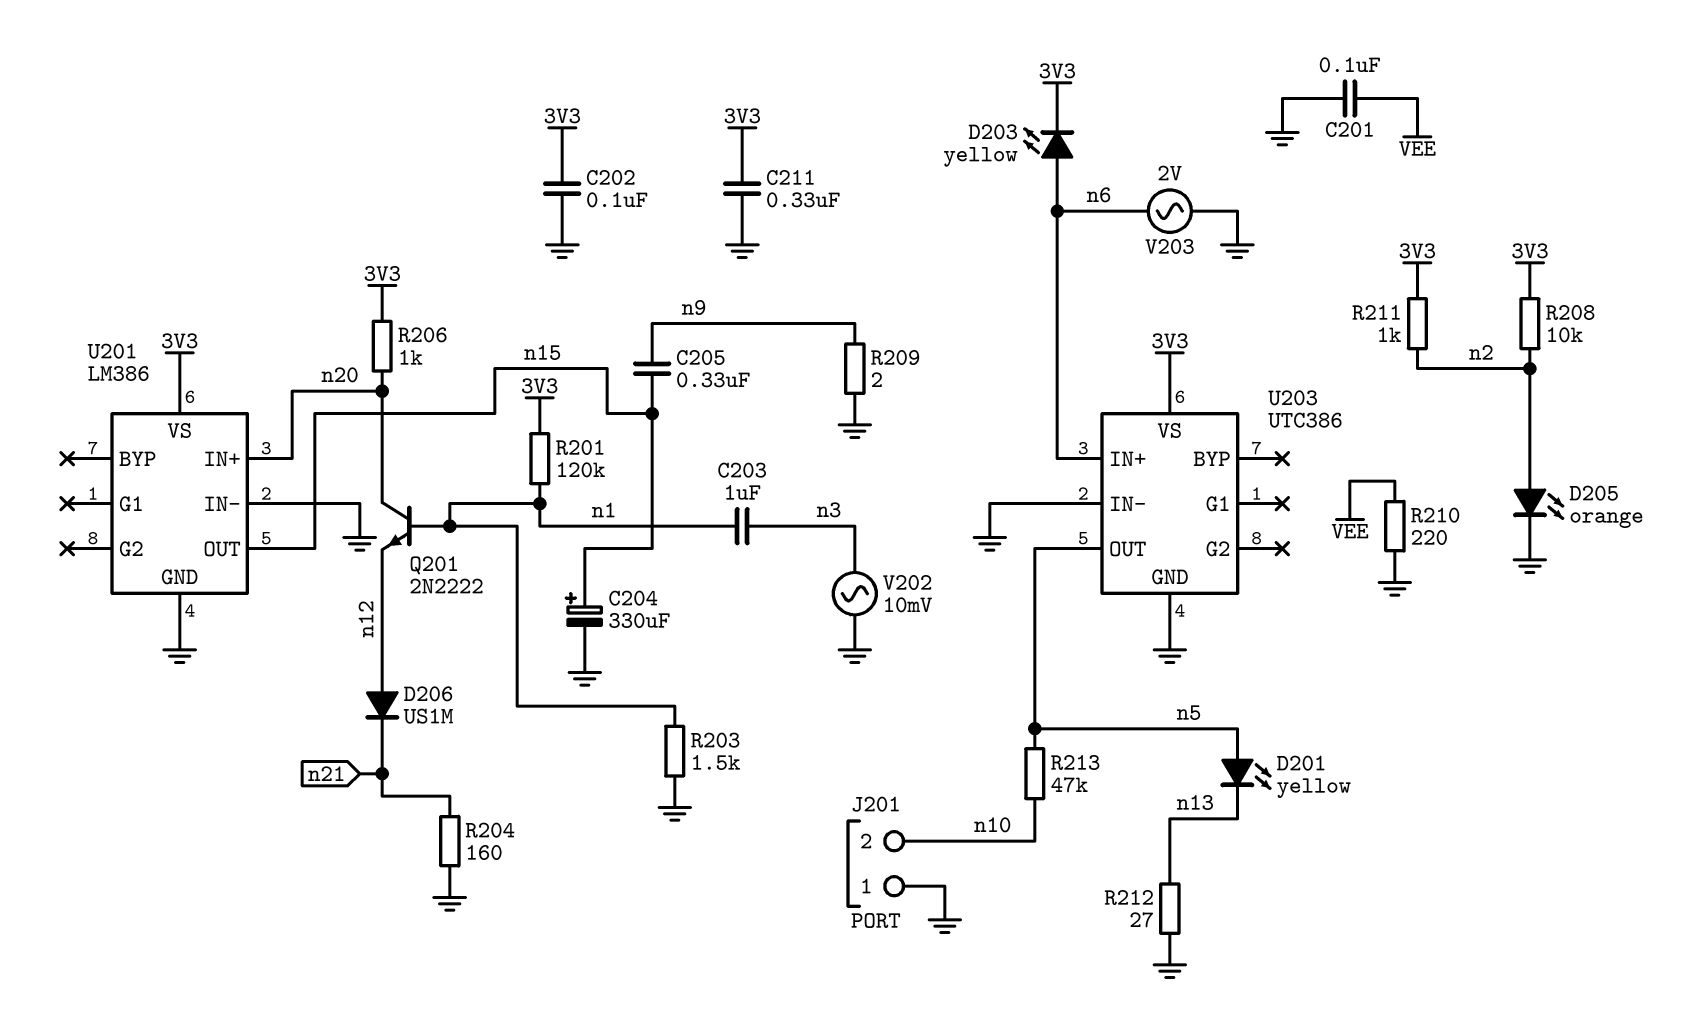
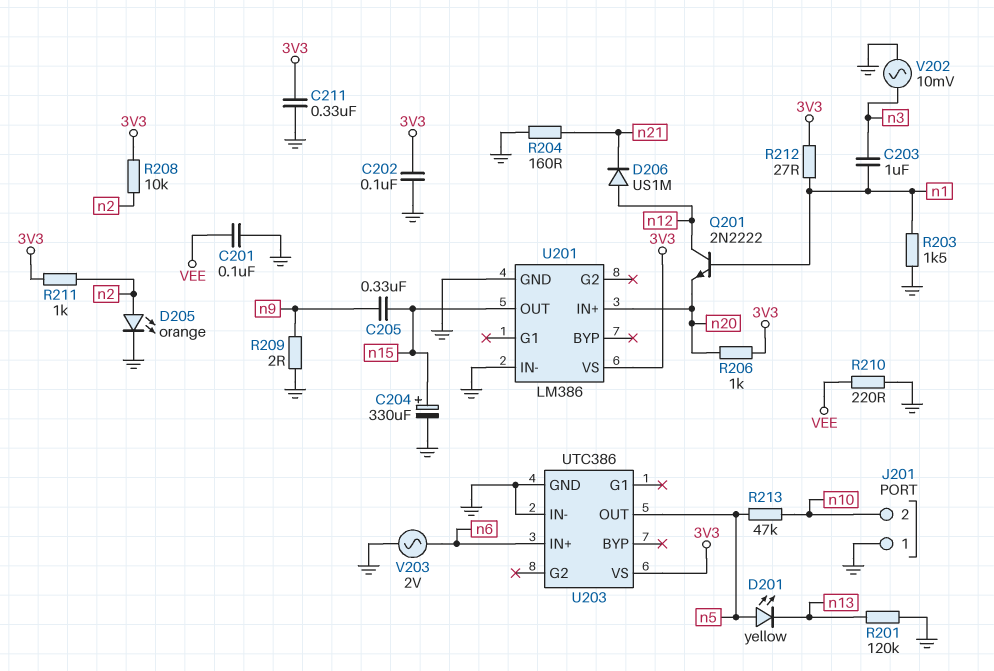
D203: LED yellow (A n6, K 3V3) -> none
Q201: NPN 2N2222 (B n1, C n20, E n12) -> NPN 2N2222 (B n1, C n12, E n20)
R201: 120k (3V3, n1) -> 120k (GND, n13)
R212: 27 (GND, n13) -> 27 (3V3, n1)

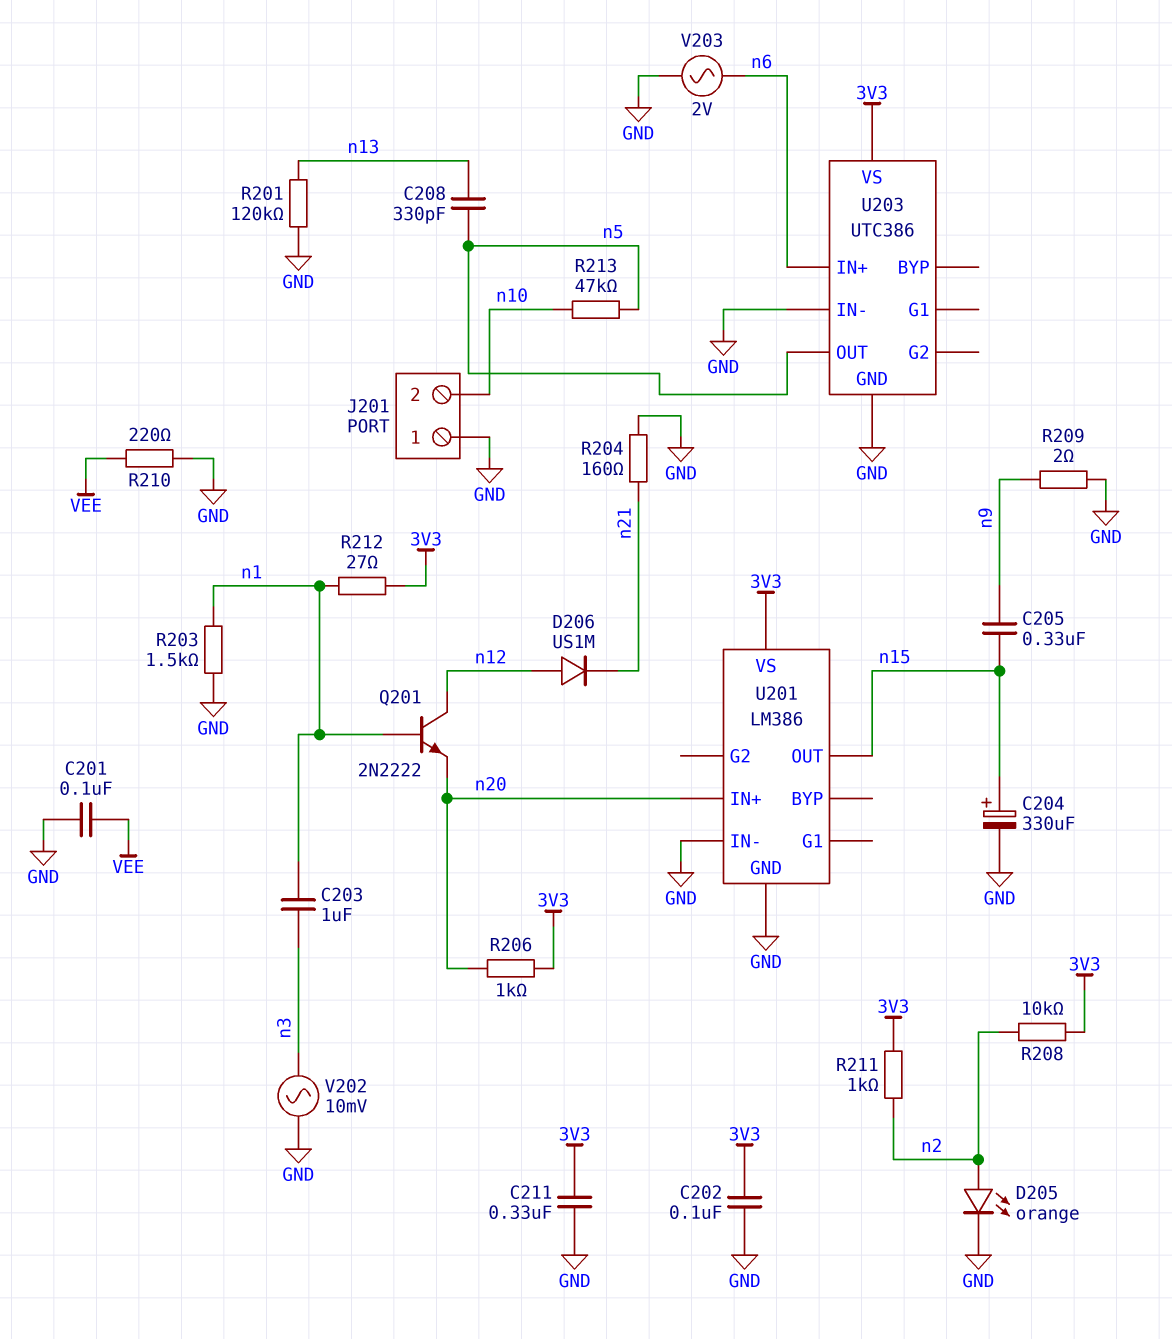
C208: none -> 330pF (n5, n13)
D201: LED yellow (A n5, K n13) -> none

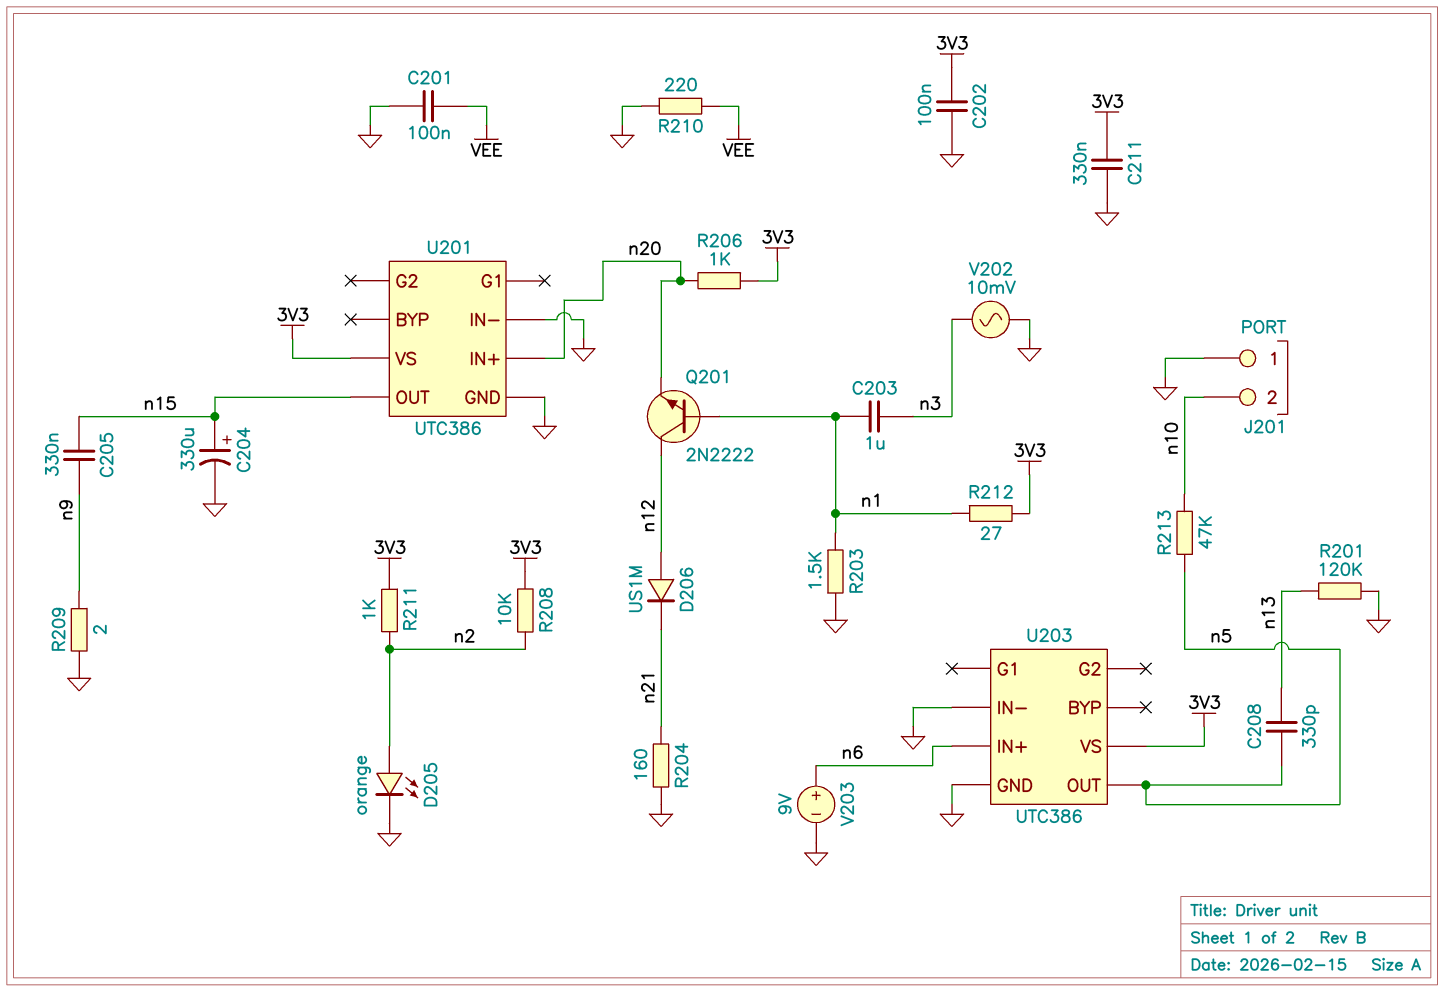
U201: LM386 -> UTC386
V203: AC 2V (GND, n6) -> 9V (plus n6, minus GND)

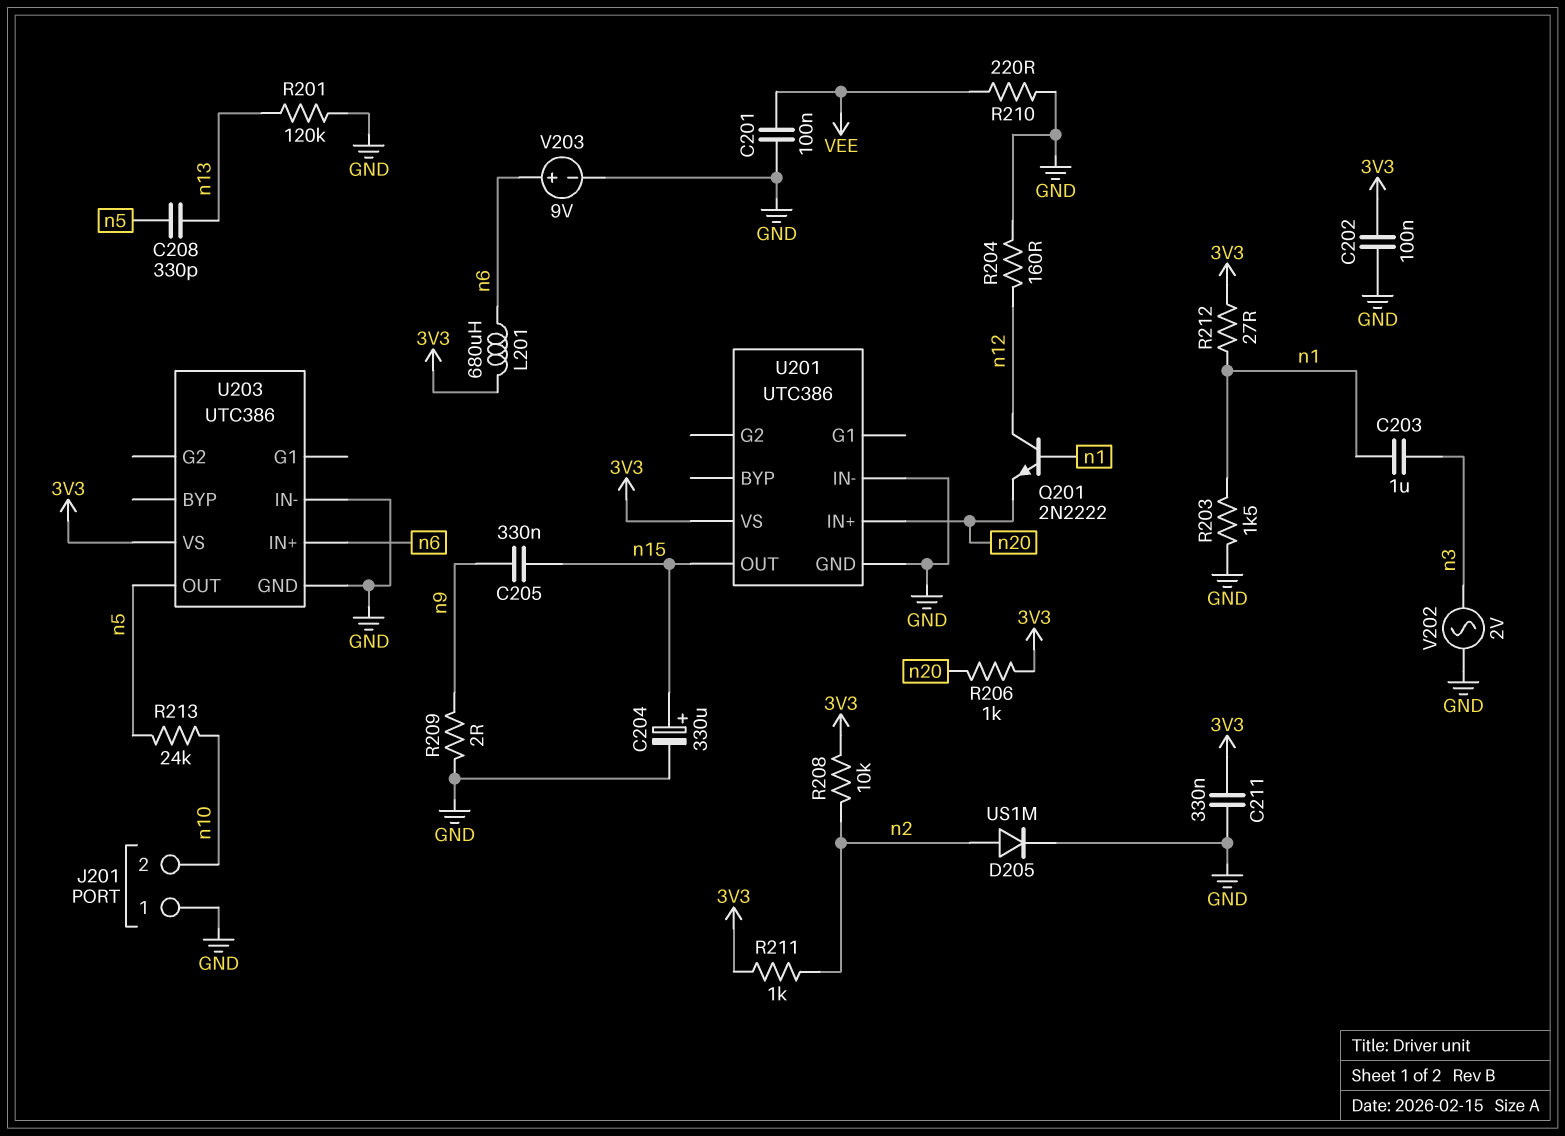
D205: LED orange (A n2, K GND) -> diode US1M (A n2, K GND)
D206: diode US1M (A n12, K n21) -> none
L201: none -> 680uH (3V3, n6)
R204: 160 (GND, n21) -> 160 (GND, n12)
R213: 47k (n5, n10) -> 24k (n5, n10)
V202: AC 10mV (GND, n3) -> AC 2V (GND, n3)

